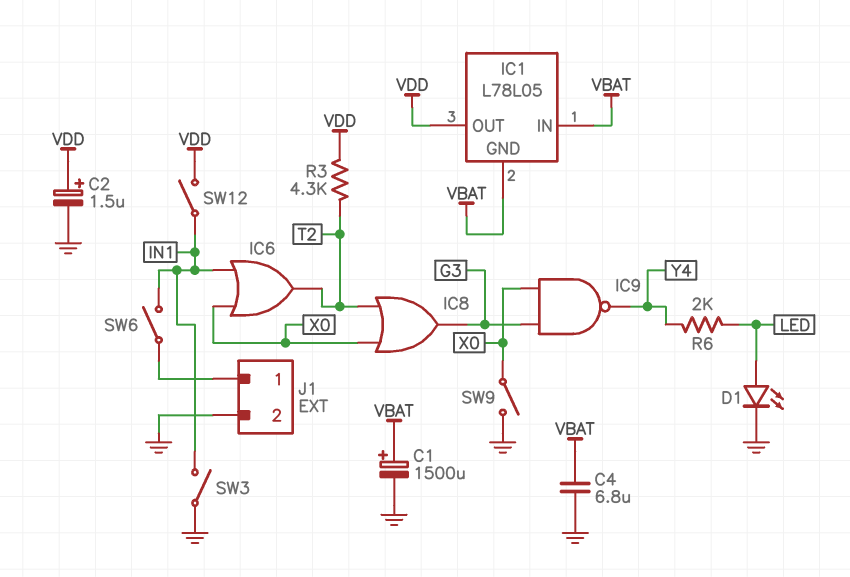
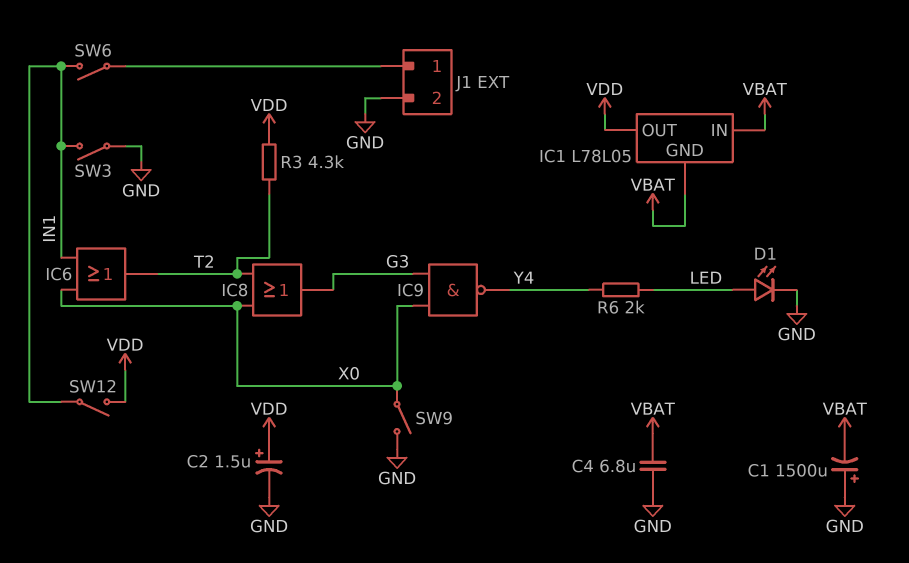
C1: 1500uF (plus VBAT, minus GND) -> 1500uF (plus GND, minus VBAT)

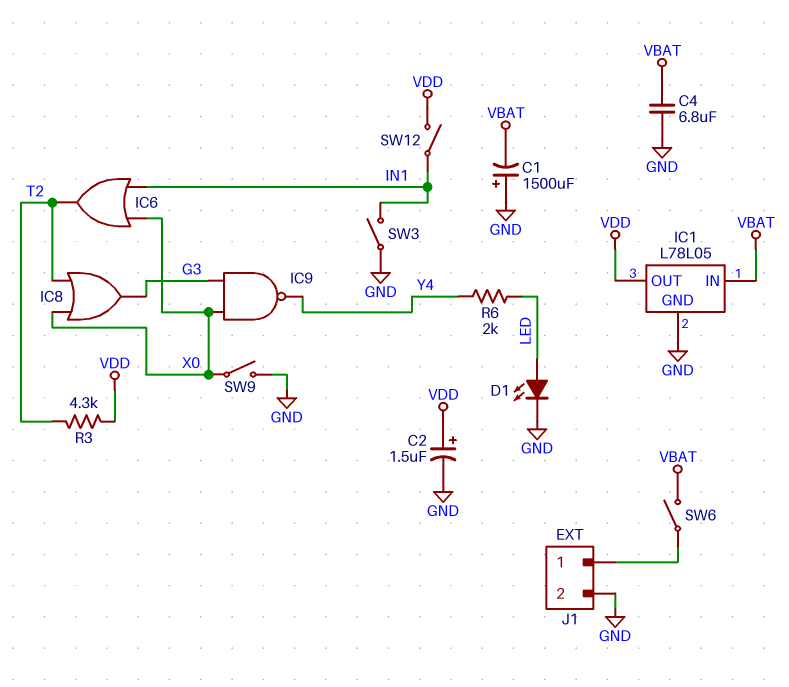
IC1 pin GND: VBAT -> GND
SW6: switch (IN1, J1/1) -> switch (J1/1, VBAT)

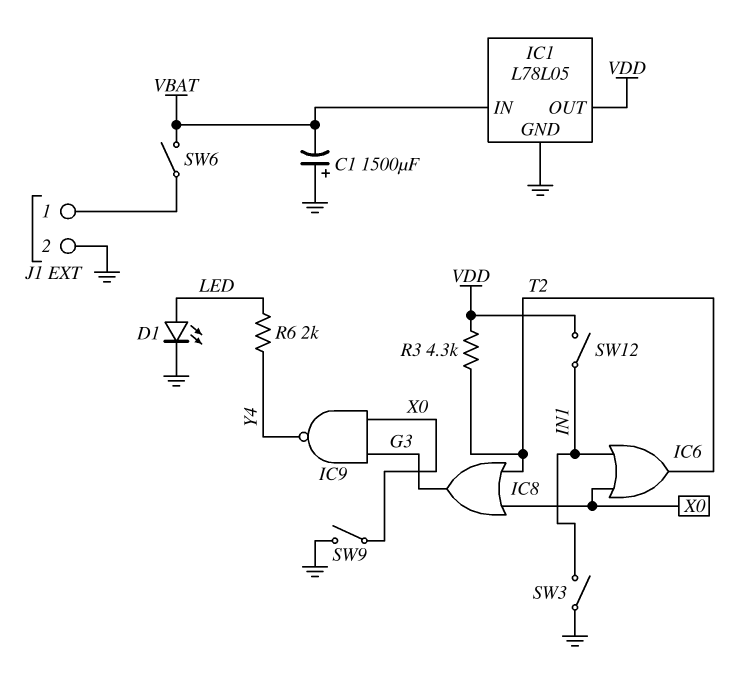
C2: 1.5uF (plus VDD, minus GND) -> none
C4: 6.8uF (GND, VBAT) -> none

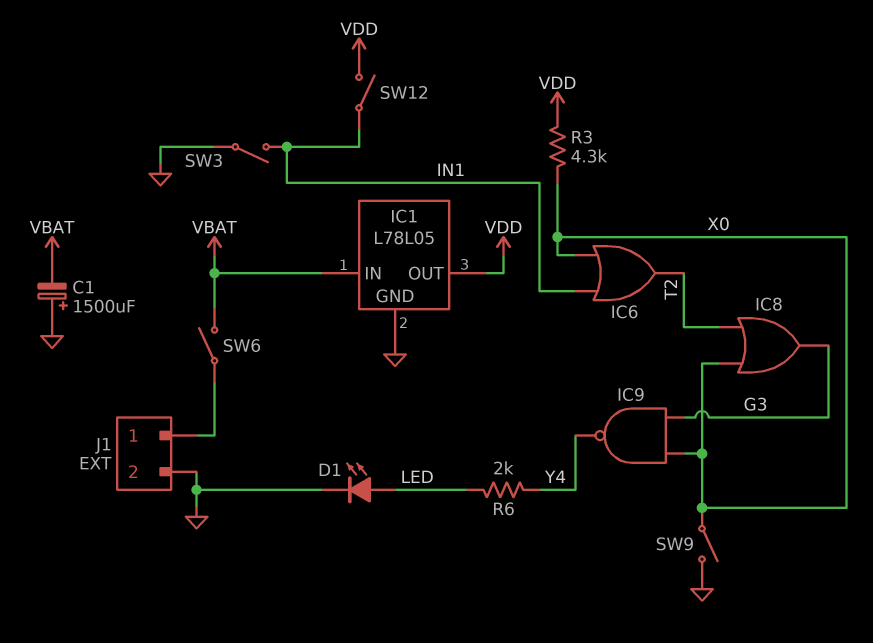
R3: 4.3k (T2, VDD) -> 4.3k (VDD, X0)

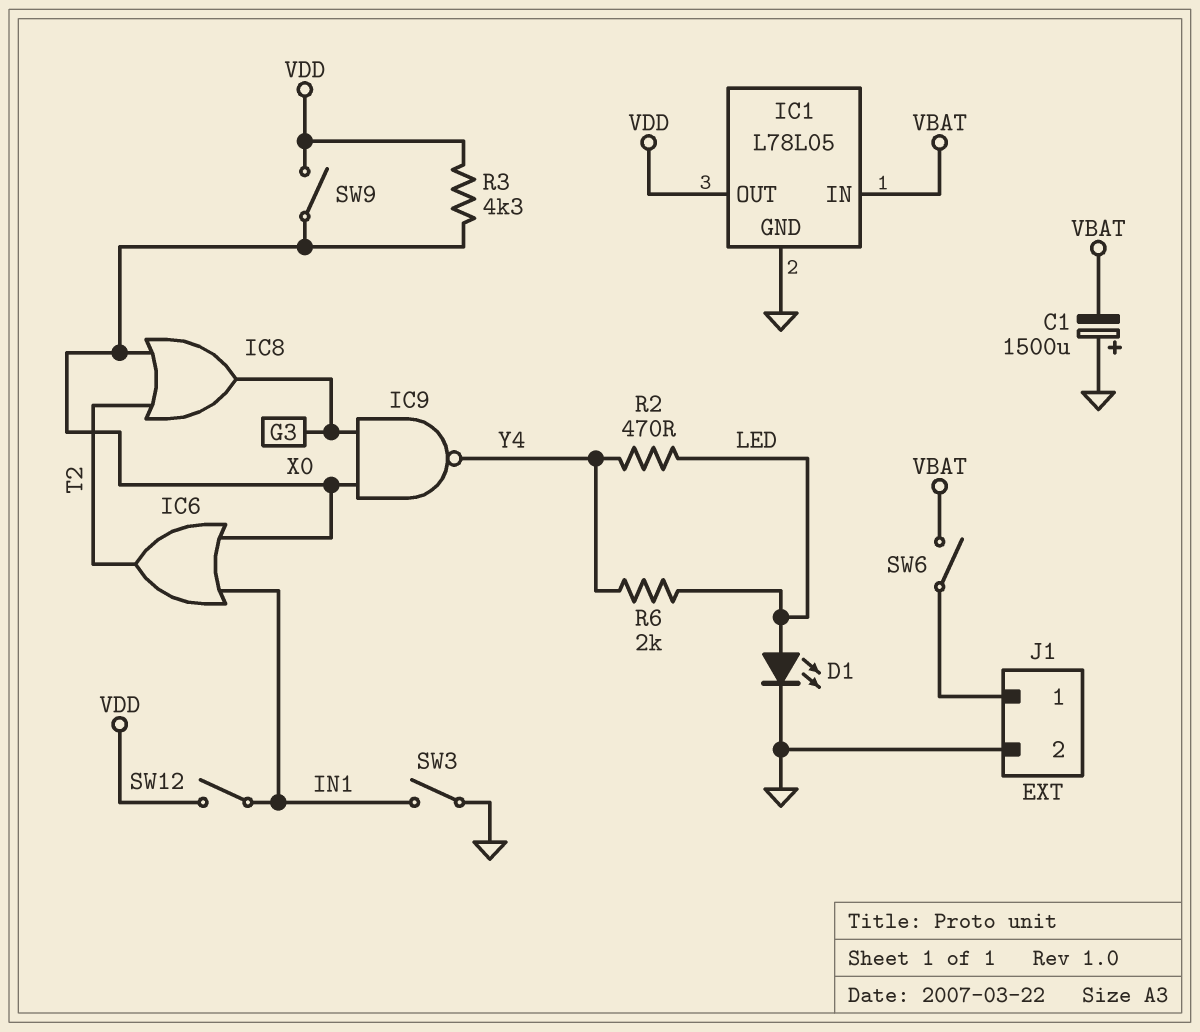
R2: none -> 470 (LED, Y4)
SW9: switch (GND, X0) -> switch (VDD, X0)

